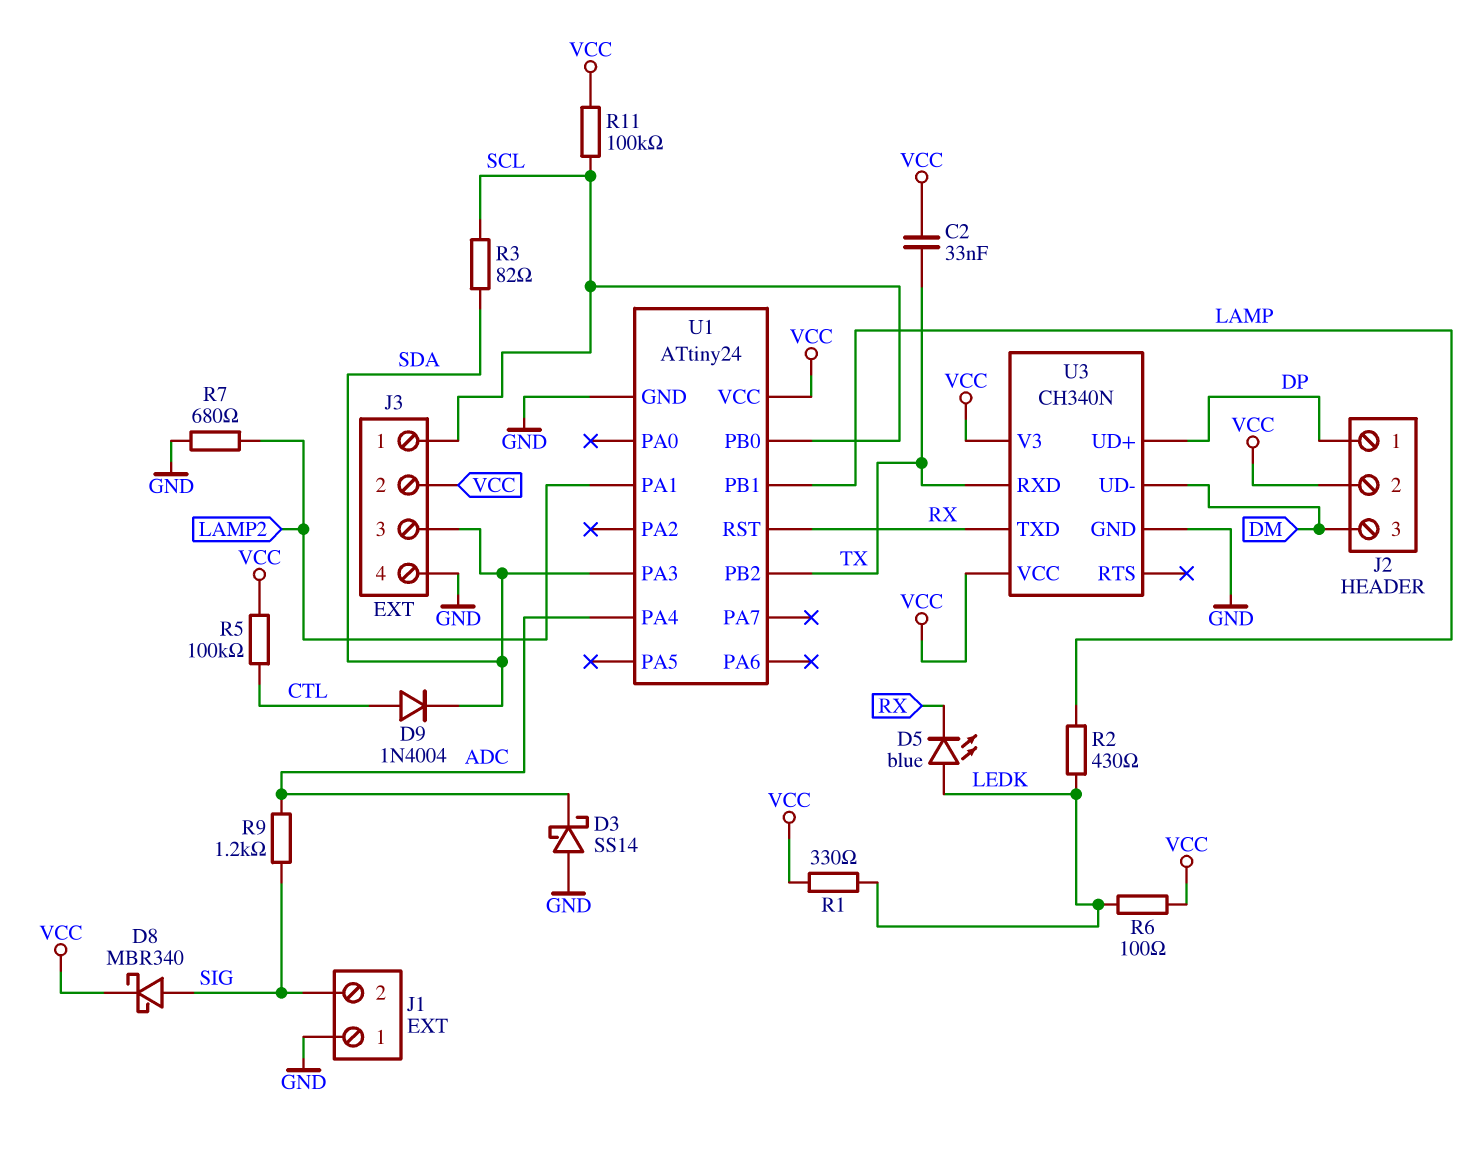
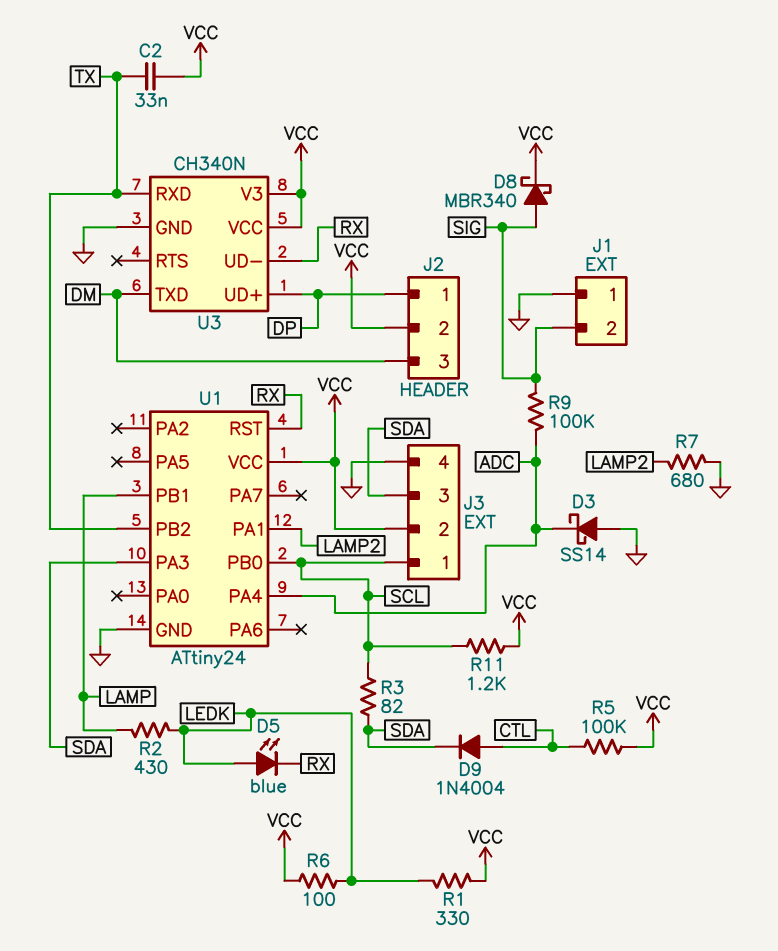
R9: 1.2k (ADC, SIG) -> 100k (ADC, SIG)
R11: 100k (SCL, VCC) -> 1.2k (SCL, VCC)
U3 pin TXD: RX -> DM
U3 pin UD-: DM -> RX

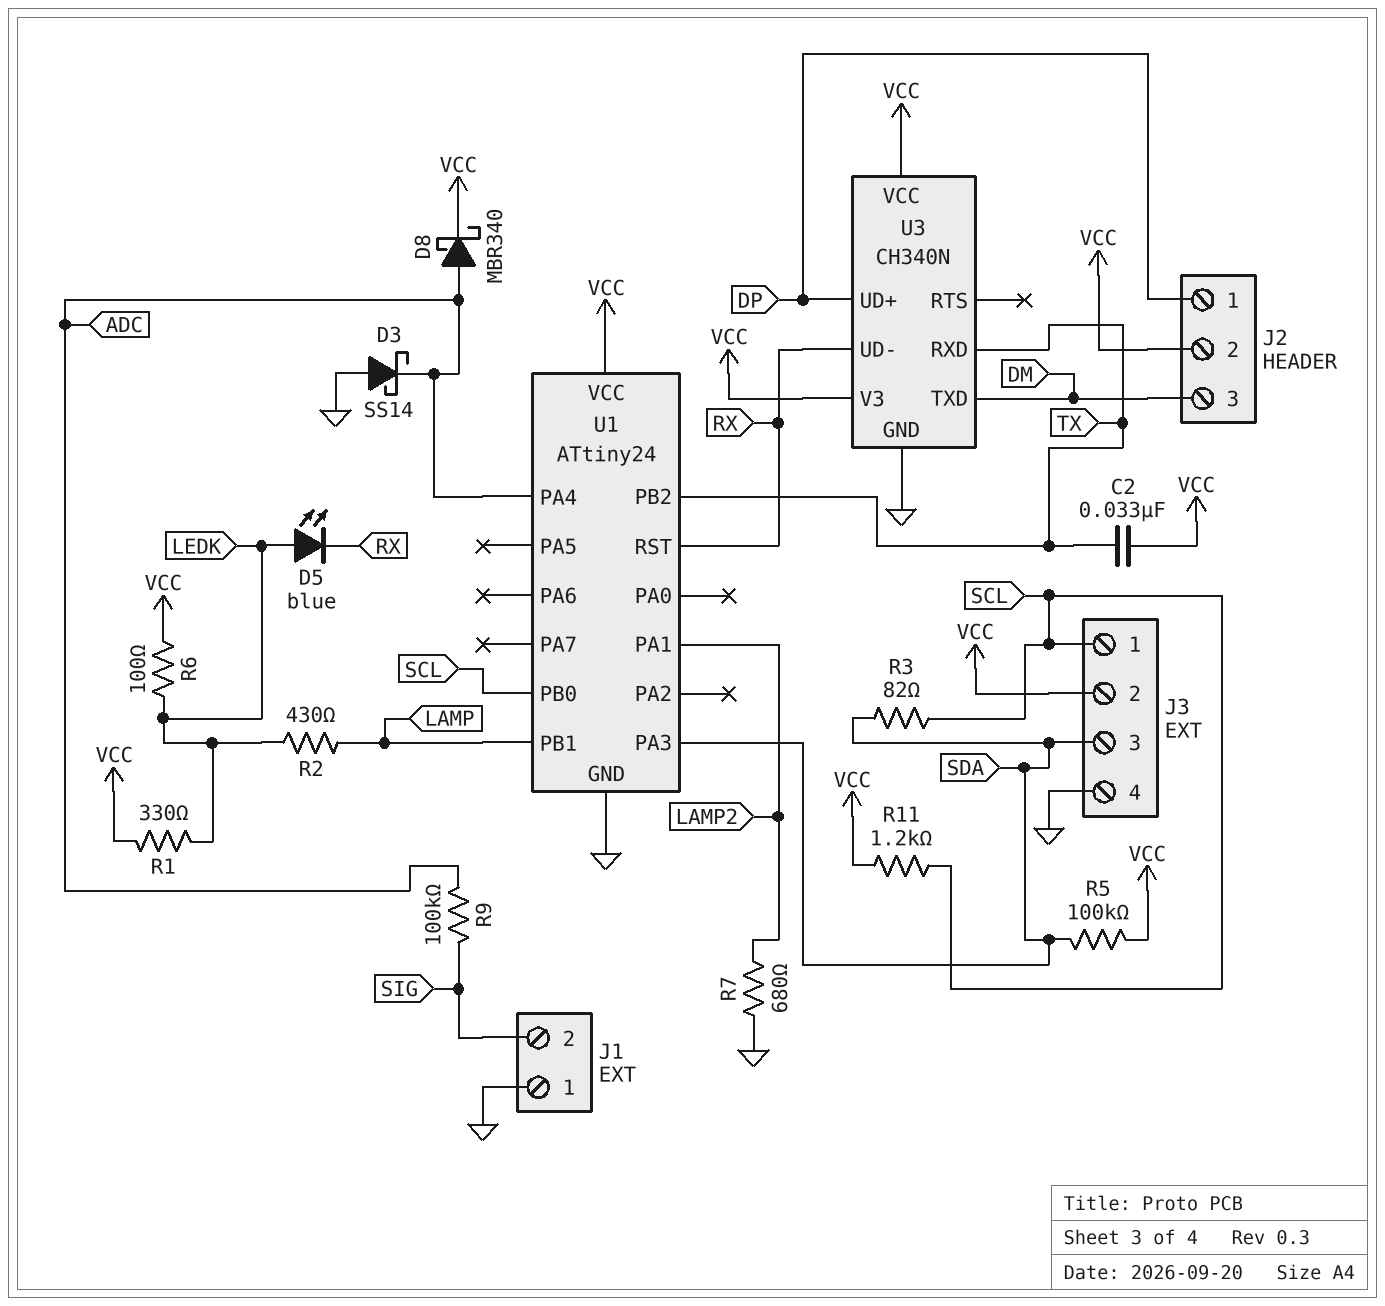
D8: schottky MBR340 (A SIG, K VCC) -> schottky MBR340 (A ADC, K VCC)
D9: diode 1N4004 (A CTL, K SDA) -> none
R5: 100k (CTL, VCC) -> 100k (SDA, VCC)

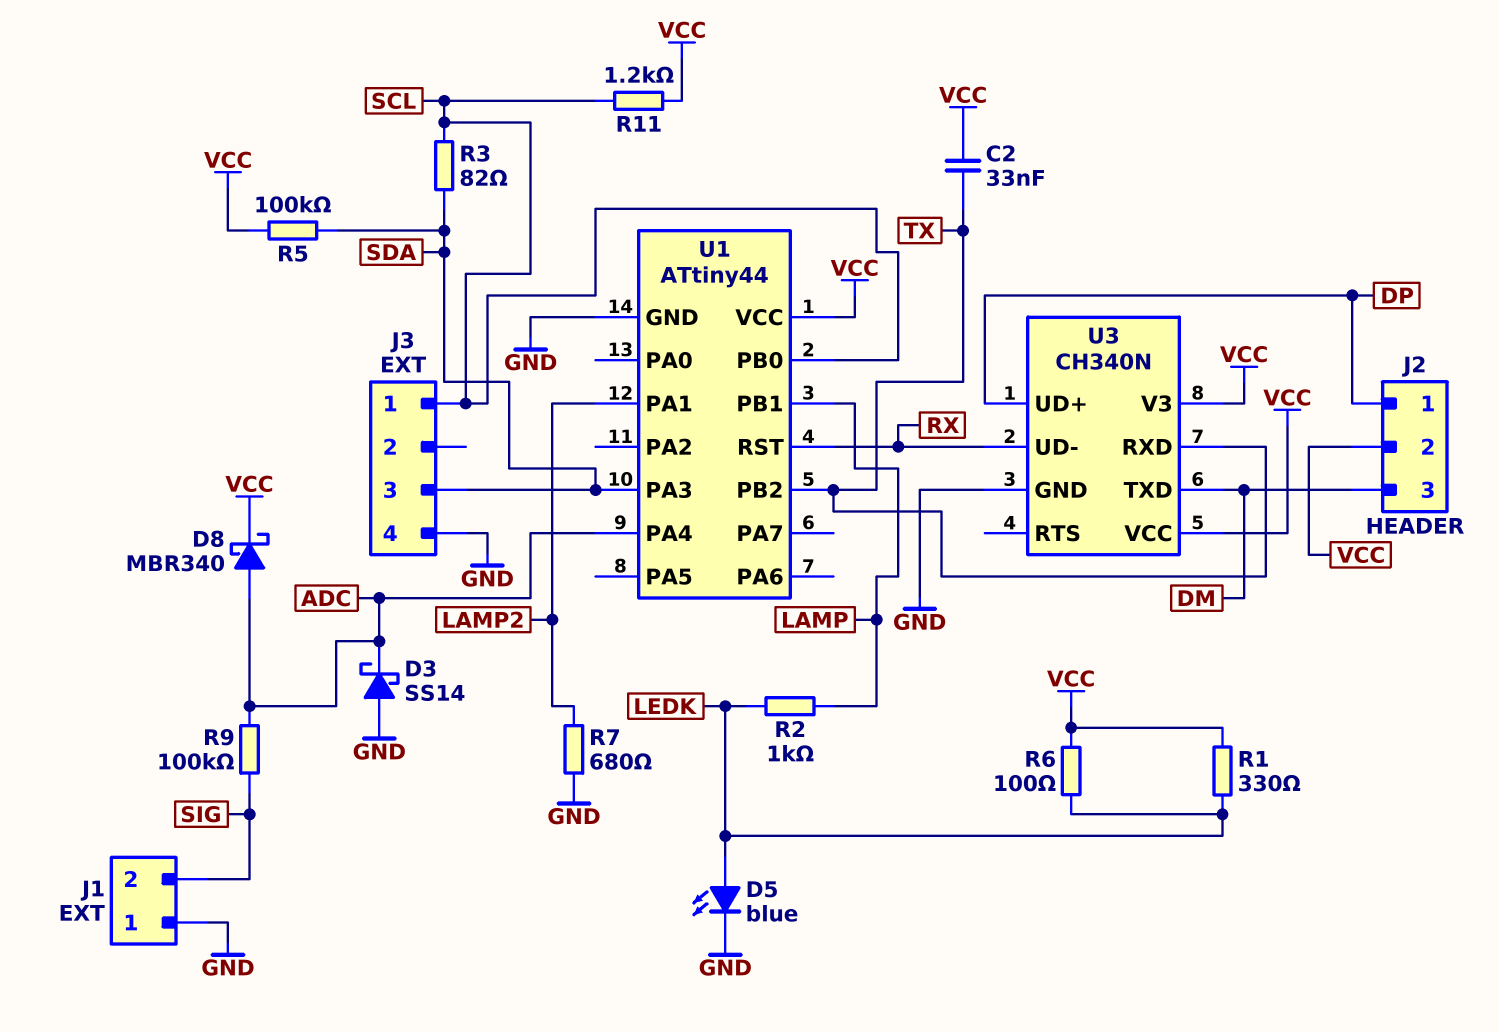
D5: LED blue (A LEDK, K RX) -> LED blue (A LEDK, K GND)
J3 pin 2: VCC -> none
R2: 430 (LAMP, LEDK) -> 1k (LAMP, LEDK)
U1: ATtiny24 -> ATtiny44

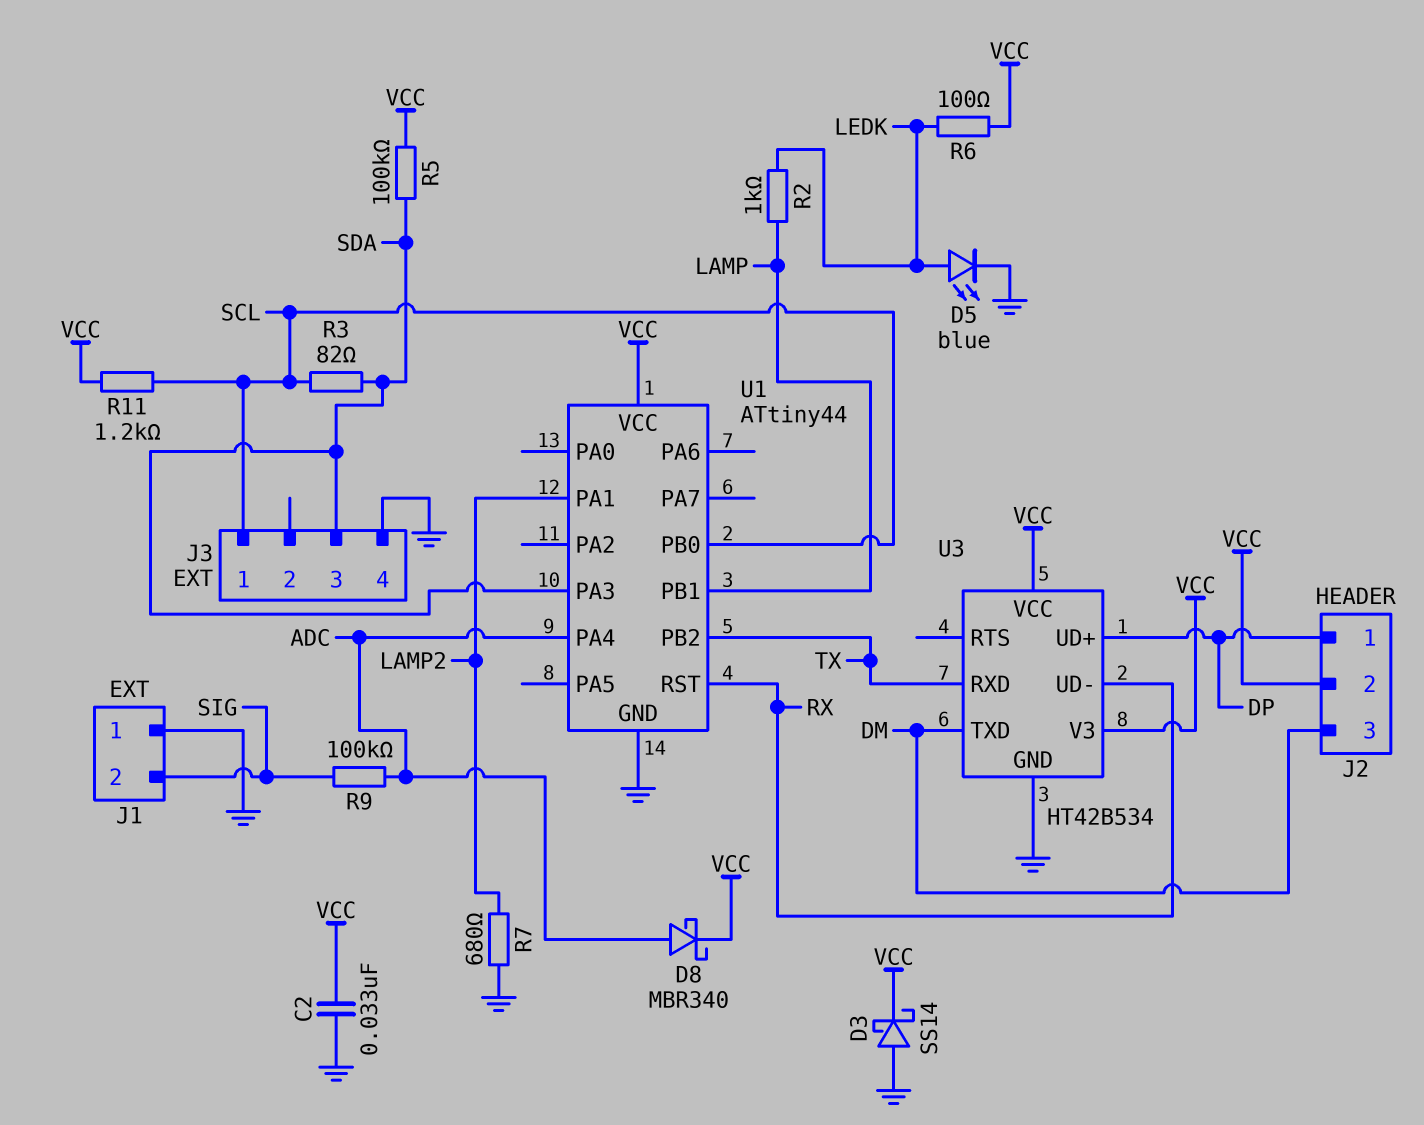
C2: 33nF (TX, VCC) -> 33nF (GND, VCC)
D3: schottky SS14 (A GND, K ADC) -> schottky SS14 (A GND, K VCC)
R1: 330 (LEDK, VCC) -> none
U3: CH340N -> HT42B534

